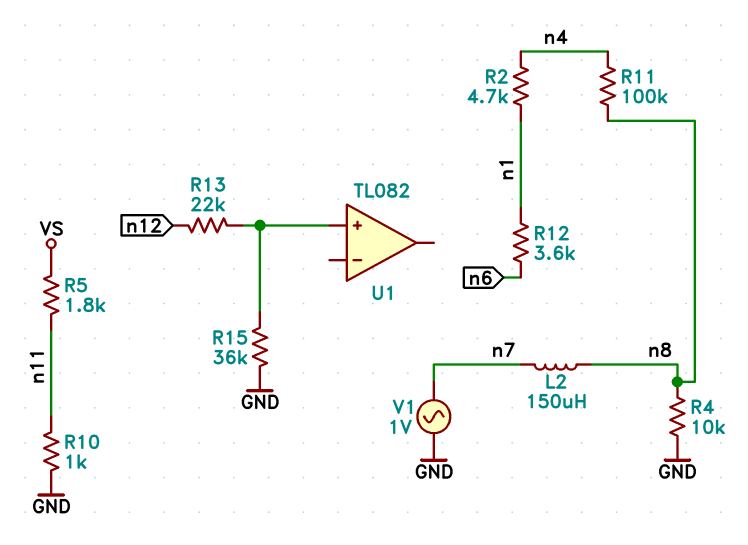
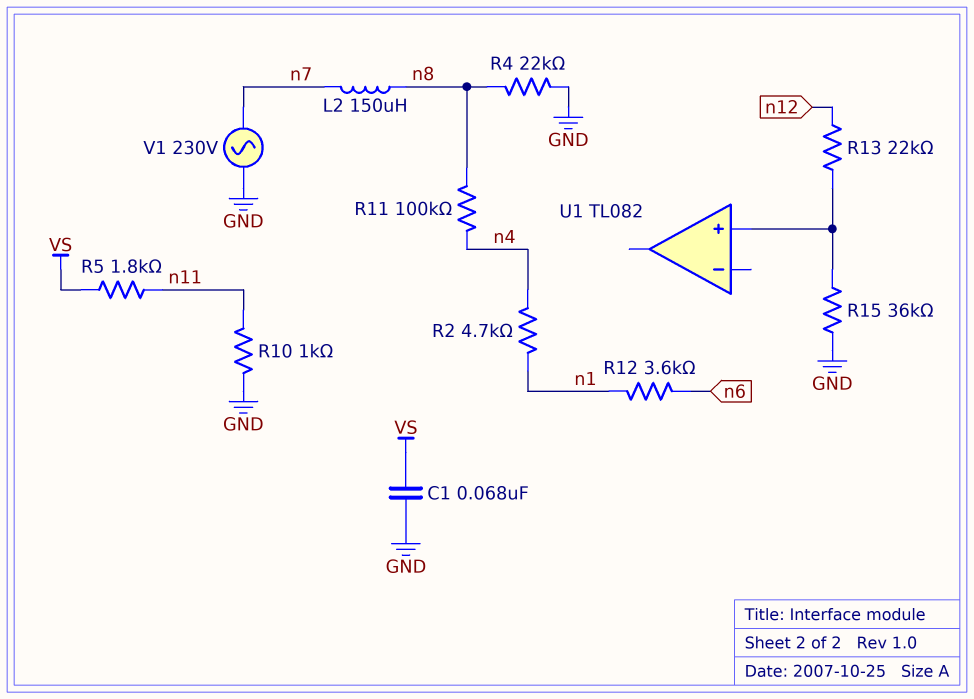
C1: none -> 68nF (GND, VS)
R4: 10k (GND, n8) -> 22k (GND, n8)
V1: AC 1V (GND, n7) -> AC 230V (GND, n7)

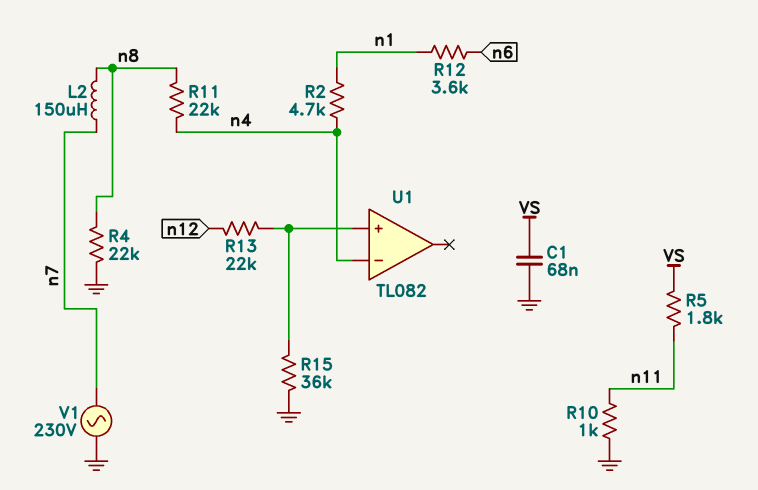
R11: 100k (n4, n8) -> 22k (n4, n8)
U1 pin in-: none -> n4

